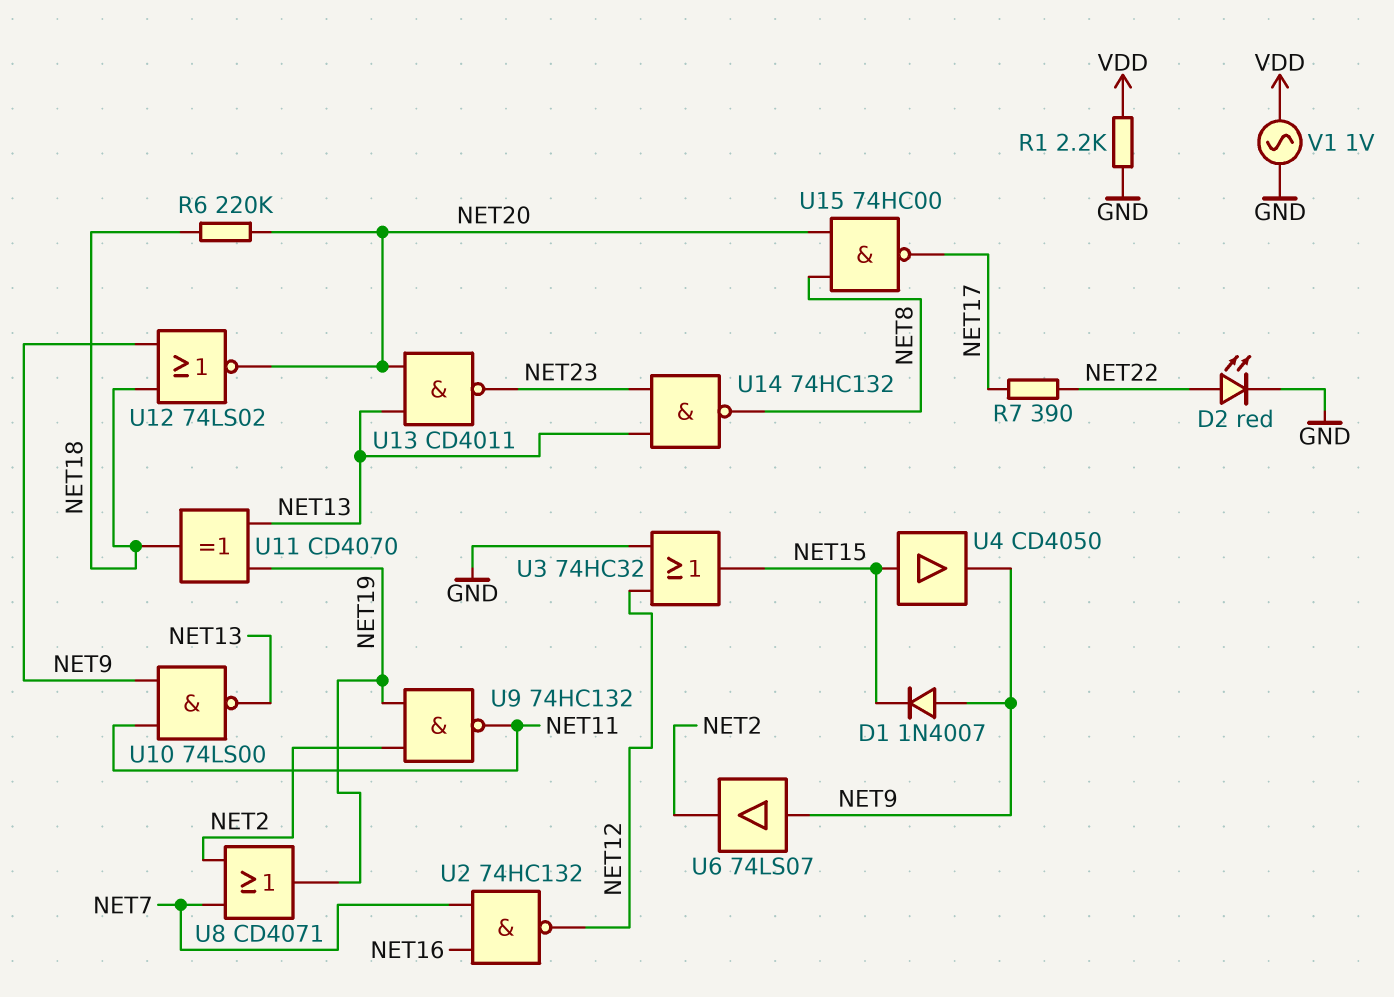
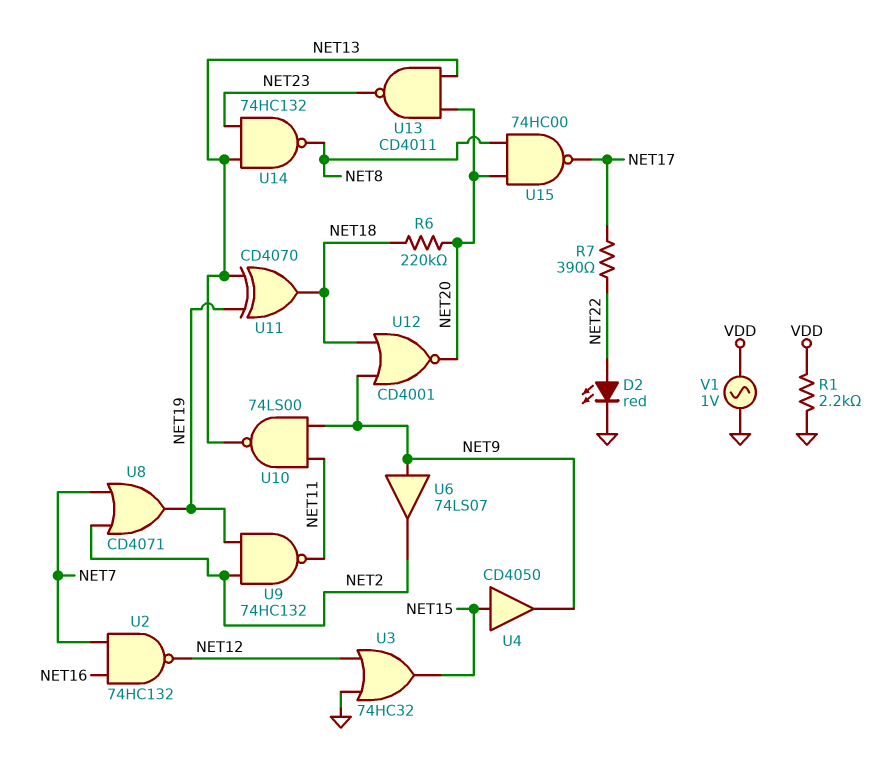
D1: diode 1N4007 (A NET9, K NET15) -> none
U12: NOR 74LS02 (in NET9, in NET18, out NET20) -> NOR CD4001 (in NET9, in NET18, out NET20)

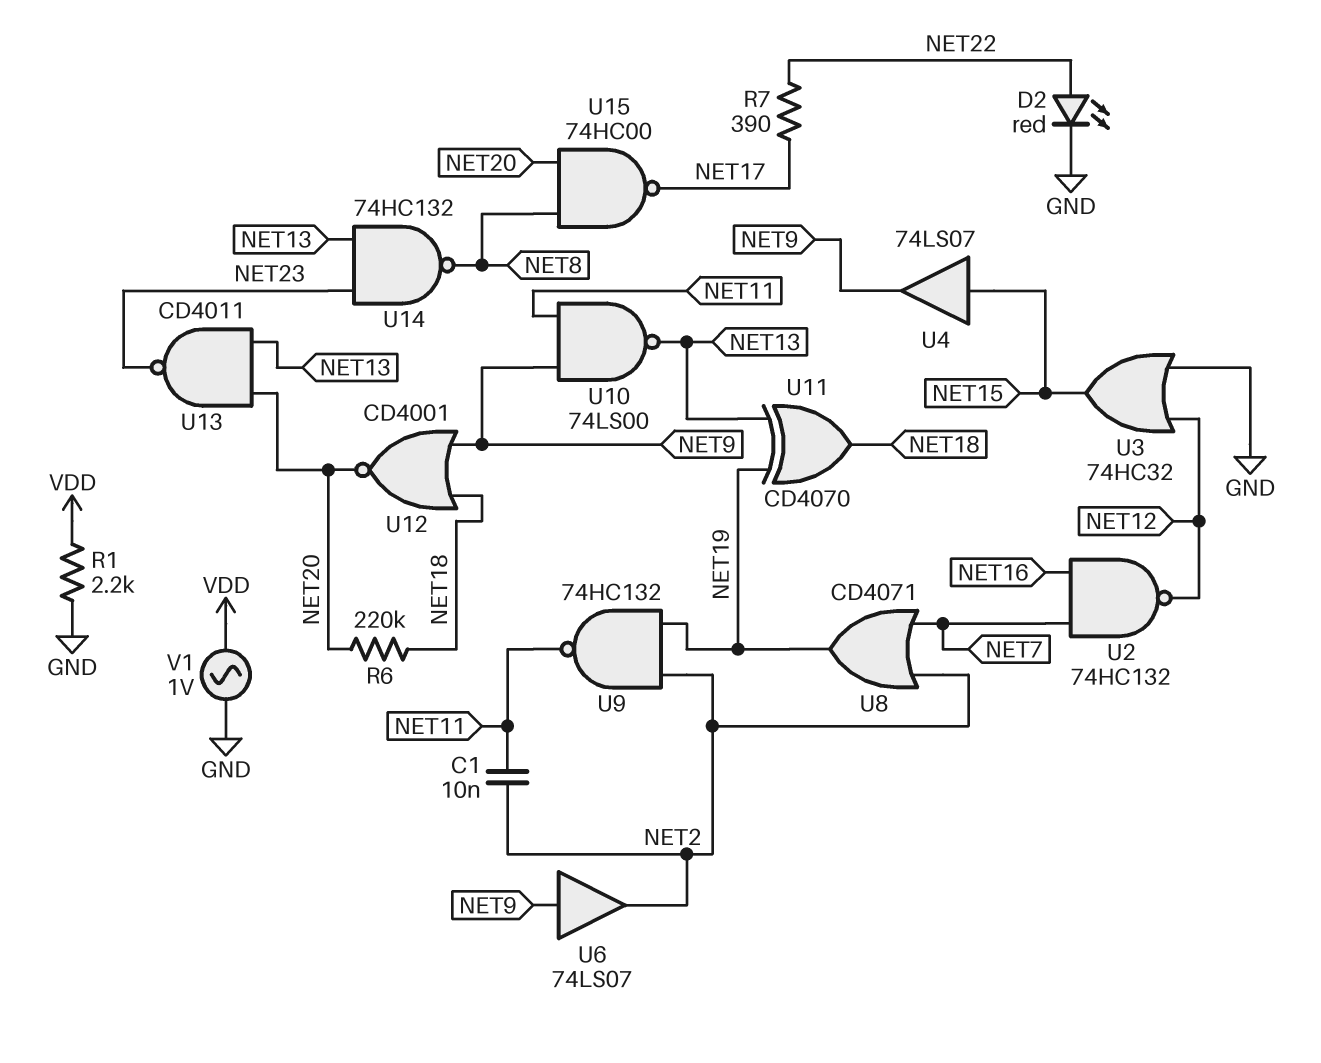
C1: none -> 10nF (NET2, NET11)
U4: buffer CD4050 (in NET15, out NET9) -> buffer 74LS07 (in NET15, out NET9)

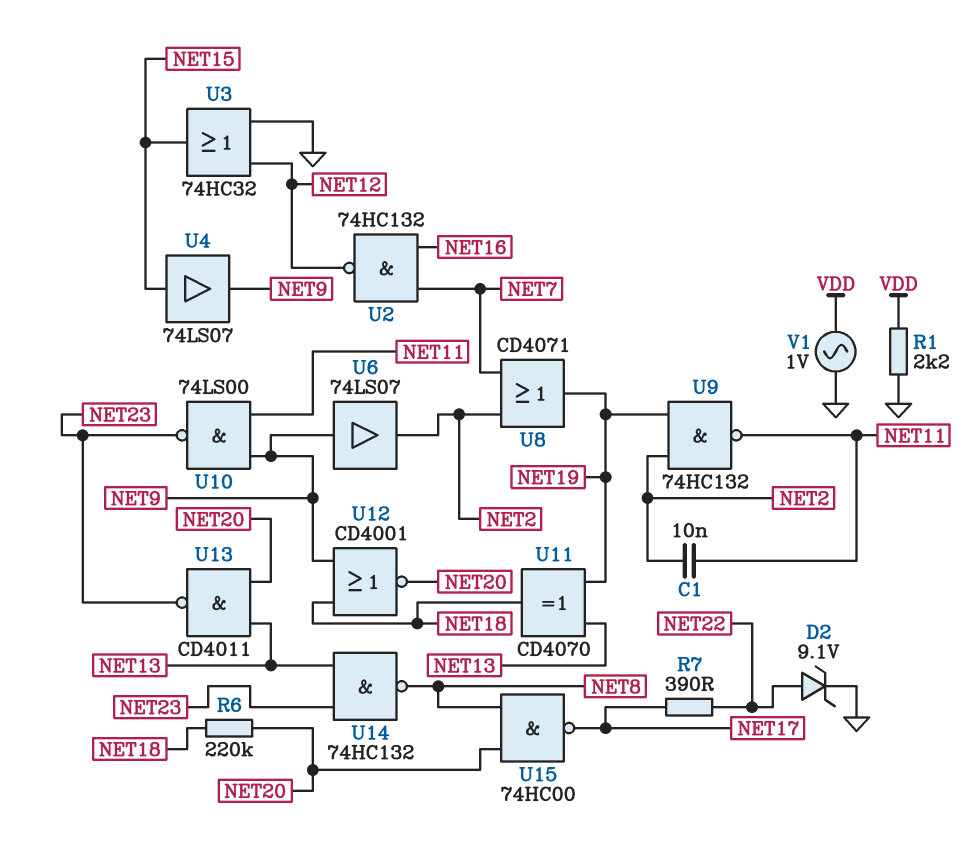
D2: LED red (A NET22, K GND) -> zener 9.1V (A NET22, K GND)
U10: NAND 74LS00 (in NET9, in NET11, out NET13) -> NAND 74LS00 (in NET9, in NET11, out NET23)

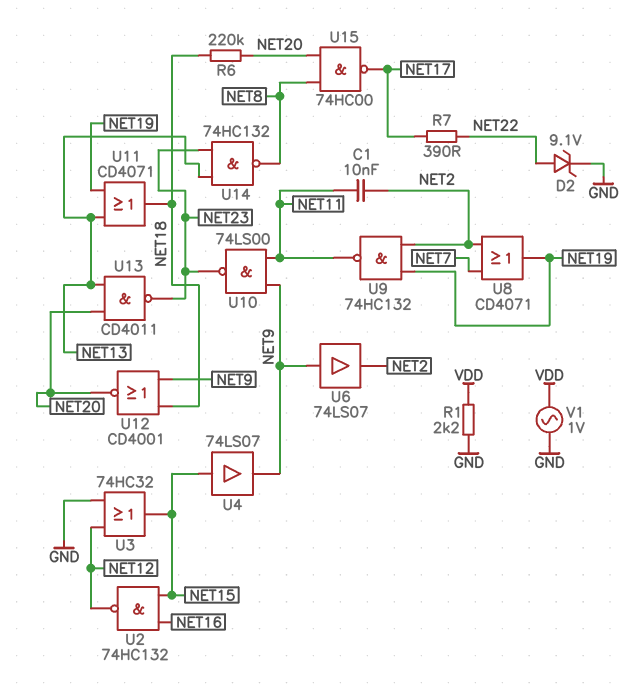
U2: NAND 74HC132 (in NET7, in NET16, out NET12) -> NAND 74HC132 (in NET15, in NET16, out NET12)
U11: XOR CD4070 (in NET13, in NET19, out NET18) -> OR CD4071 (in NET13, in NET19, out NET18)

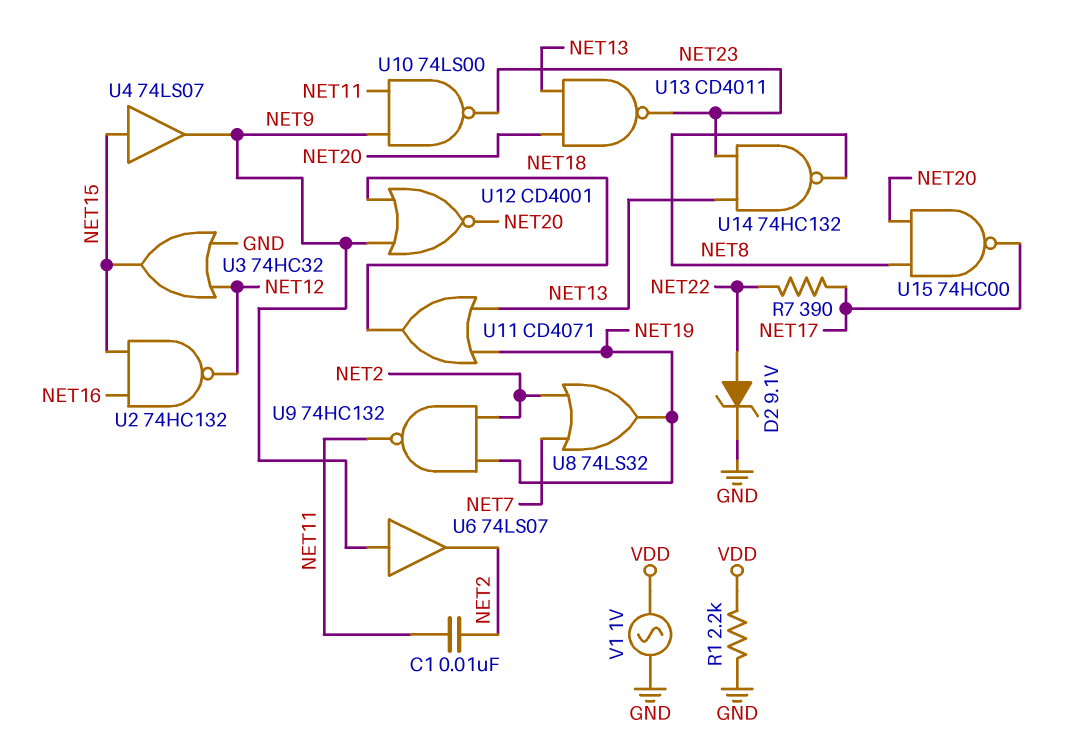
R6: 220k (NET18, NET20) -> none
U8: OR CD4071 (in NET2, in NET7, out NET19) -> OR 74LS32 (in NET2, in NET7, out NET19)

